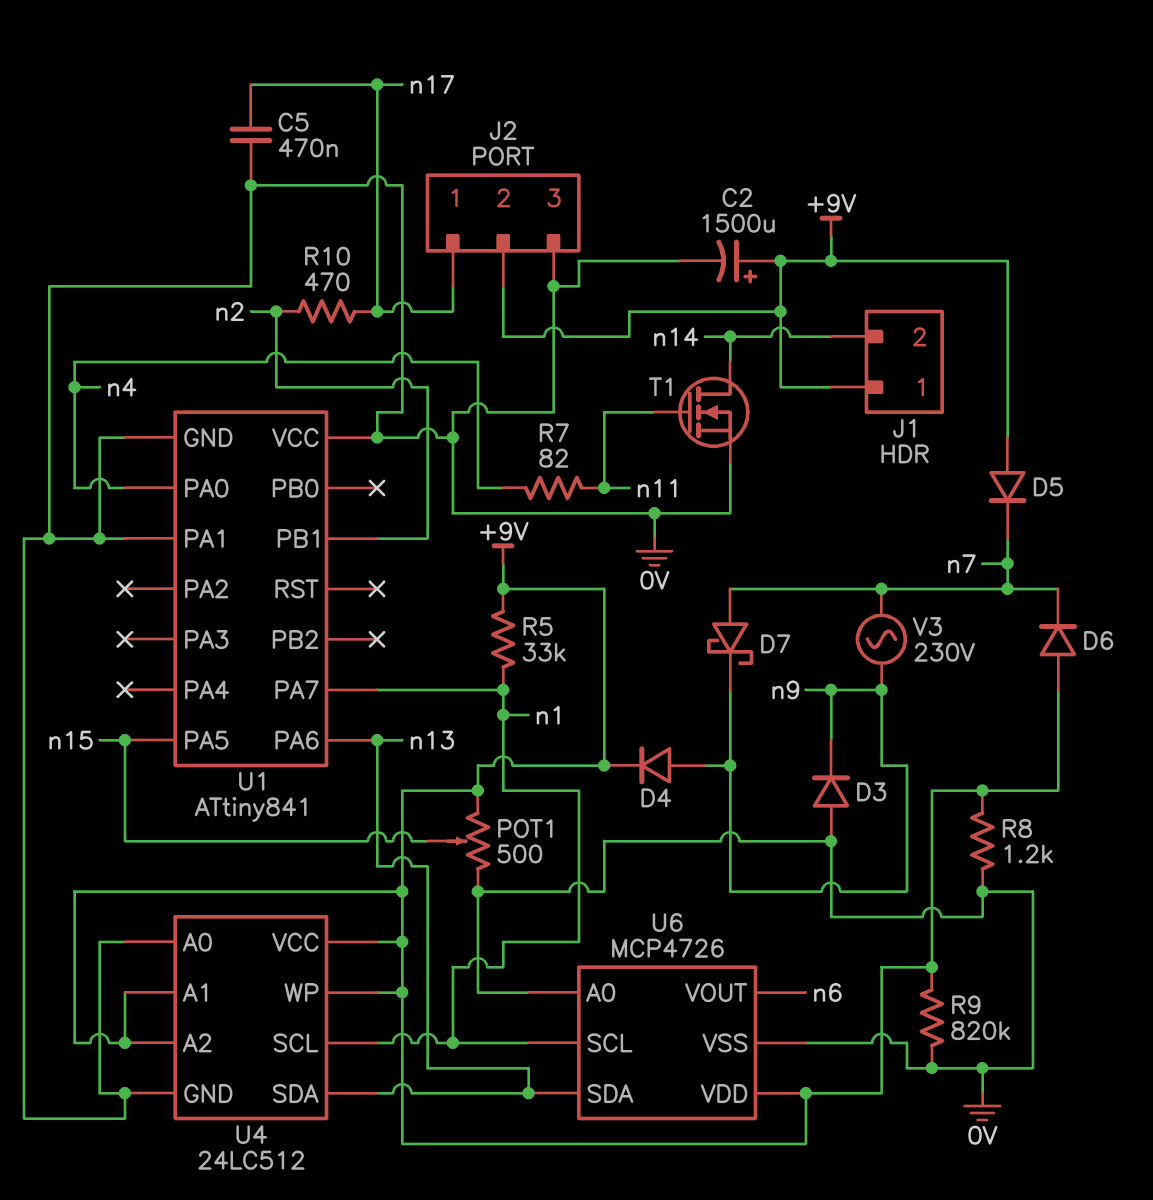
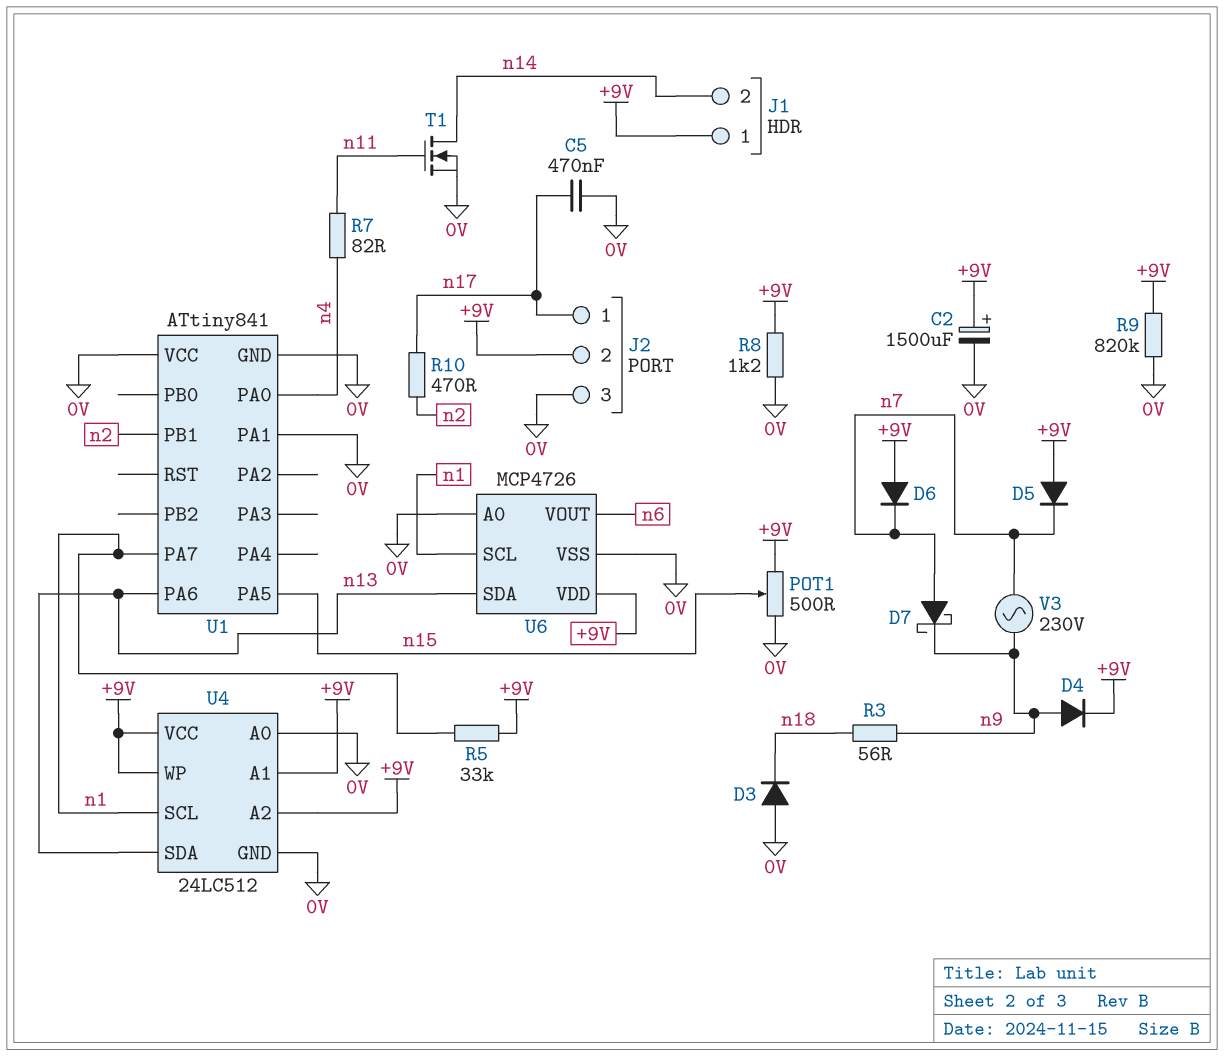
D3: diode (A 0V, K n9) -> diode (A 0V, K n18)
R3: none -> 56 (n9, n18)

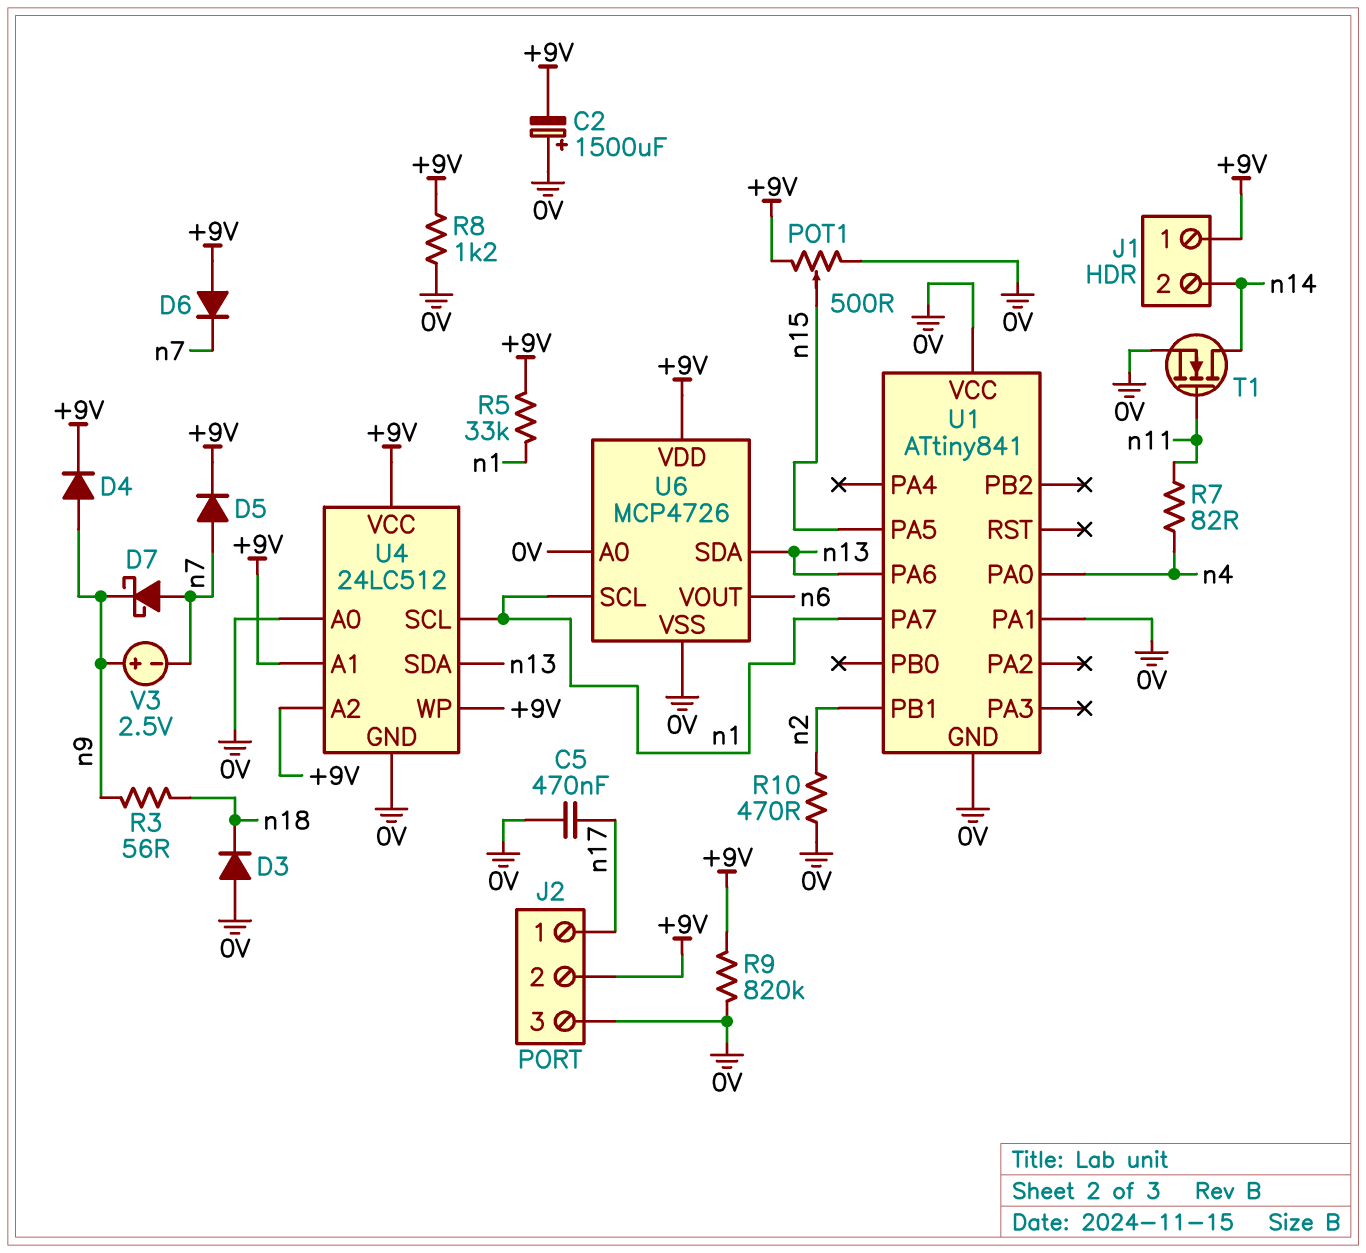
C2: 1500uF (plus +9V, minus 0V) -> 1500uF (plus 0V, minus +9V)
D5: diode (A +9V, K n7) -> diode (A n7, K +9V)
R10: 470 (n2, n17) -> 470 (0V, n2)
V3: AC 230V (n7, n9) -> 2.5V (plus n9, minus n7)

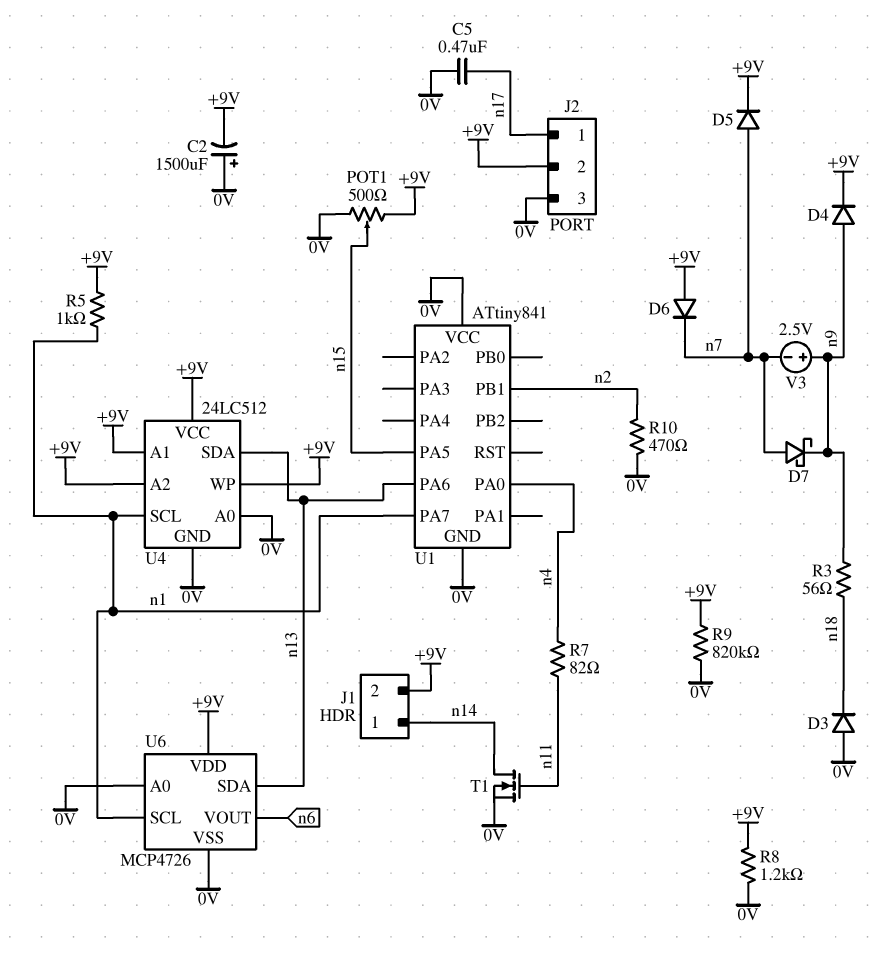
J1 pin 1: +9V -> n14
J1 pin 2: n14 -> +9V
R5: 33k (+9V, n1) -> 1k (+9V, n1)
U1 pin PA1: 0V -> none

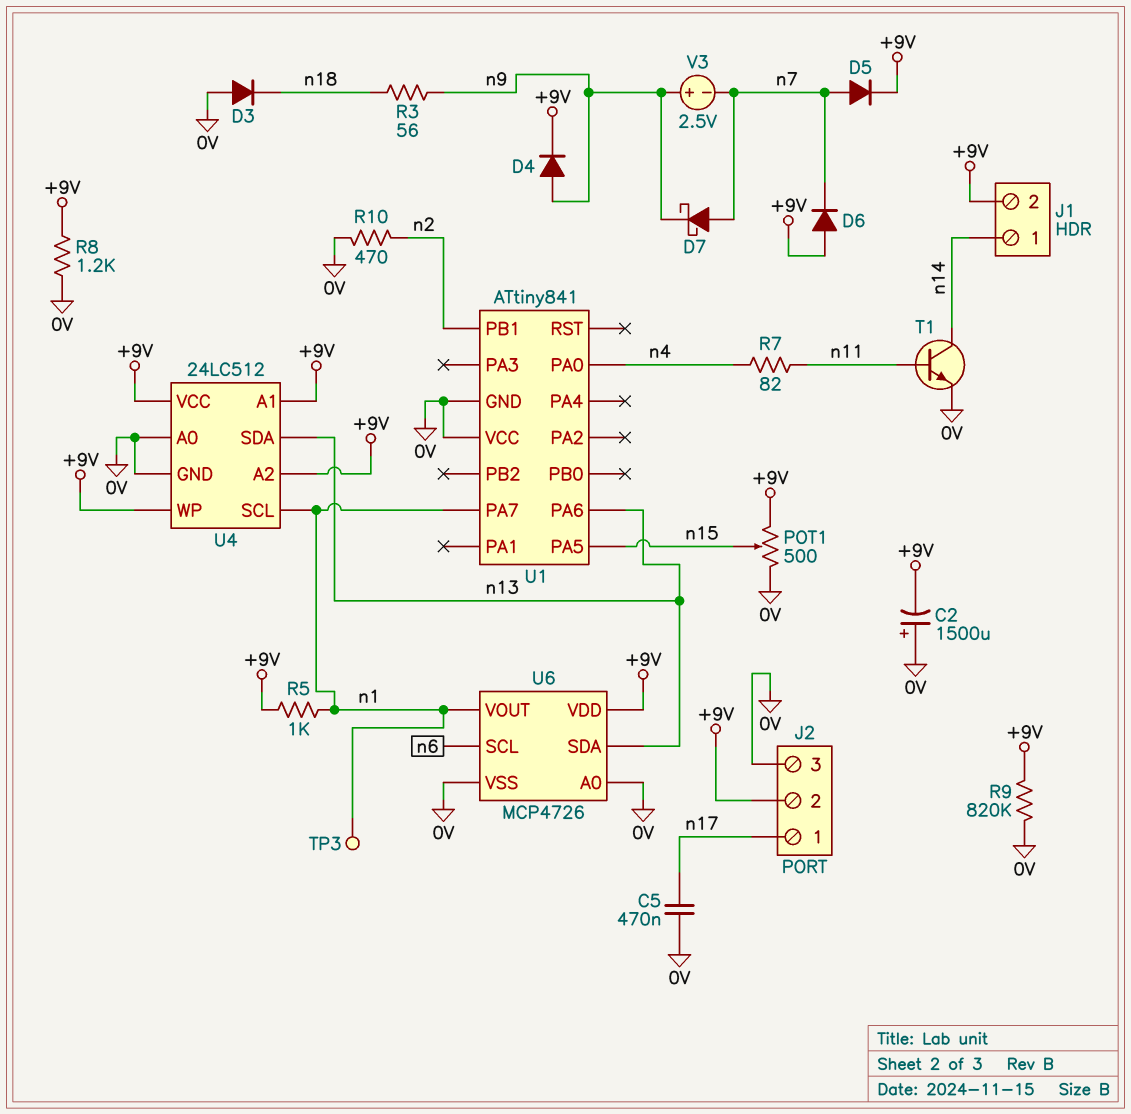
T1: NMOS (G n11, D n14, S 0V) -> NPN (B n11, C n14, E 0V)
TP3: none -> test point (n1)
U6 pin SCL: n1 -> n6
U6 pin VOUT: n6 -> n1

